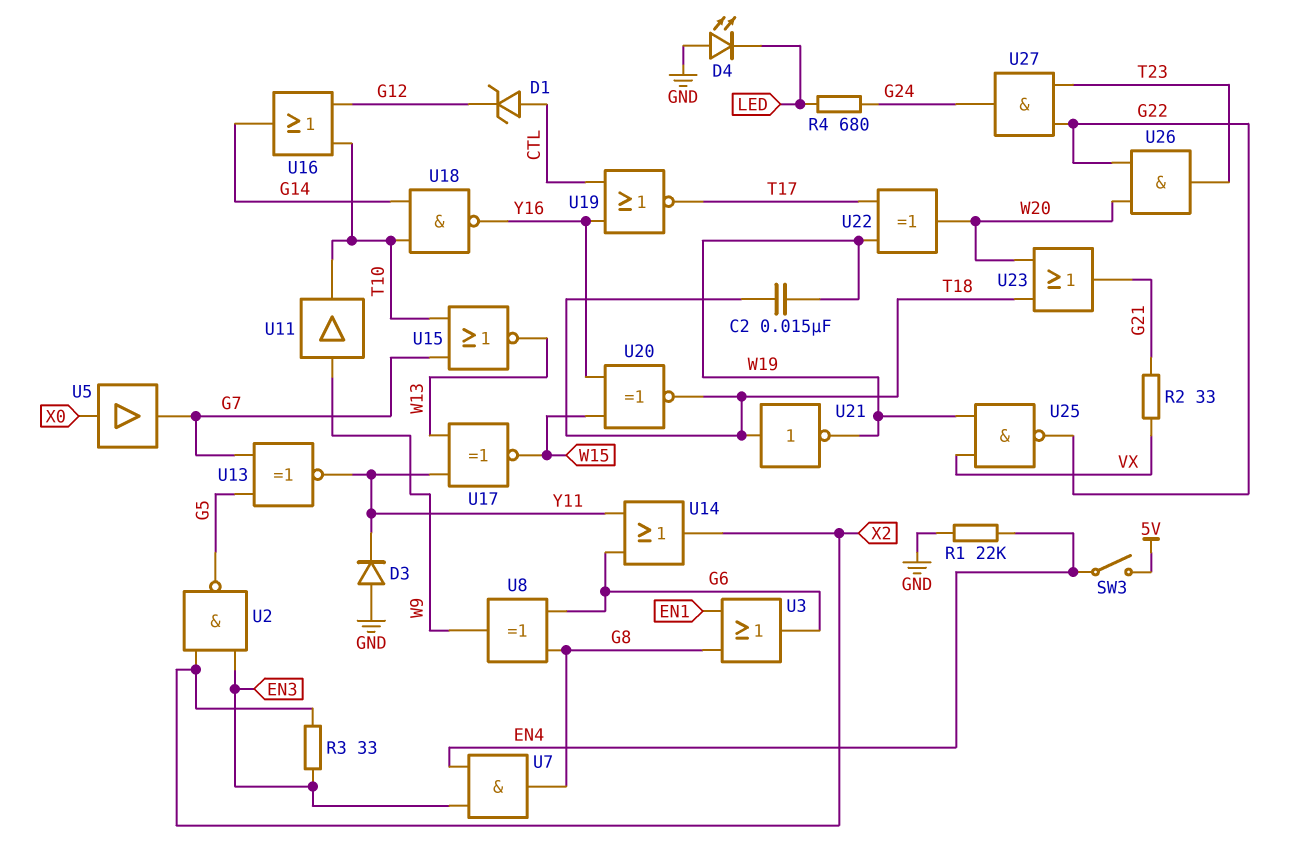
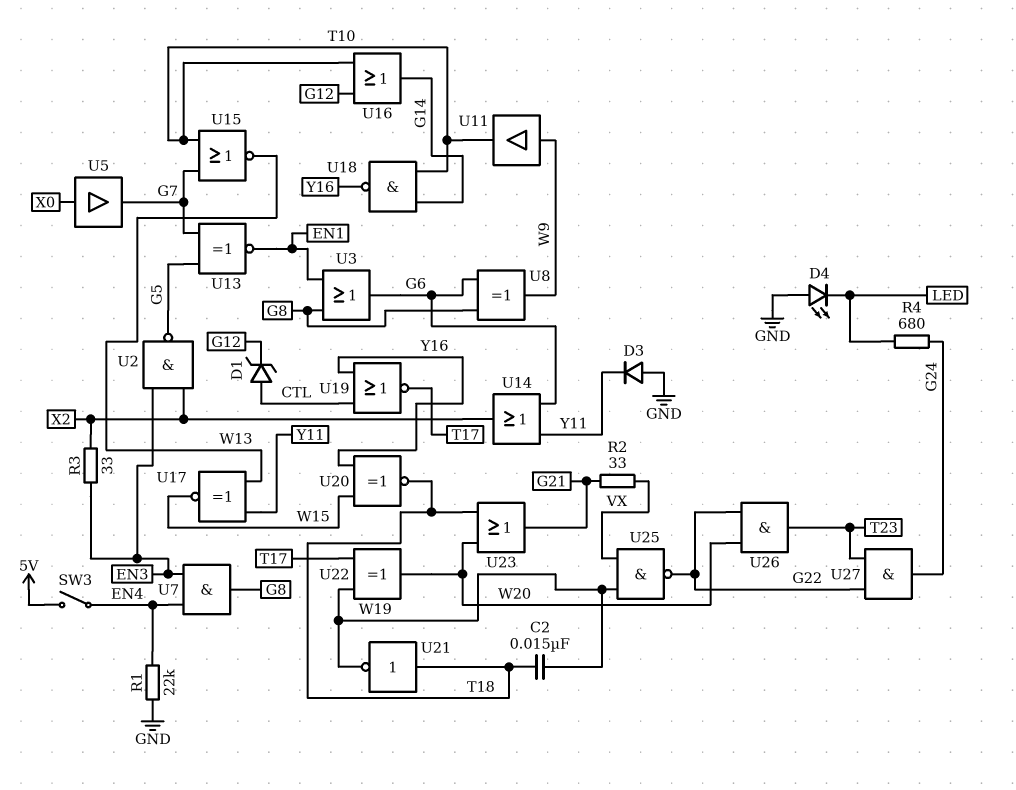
U13: XNOR (in G5, in G7, out Y11) -> XNOR (in G5, in G7, out EN1)

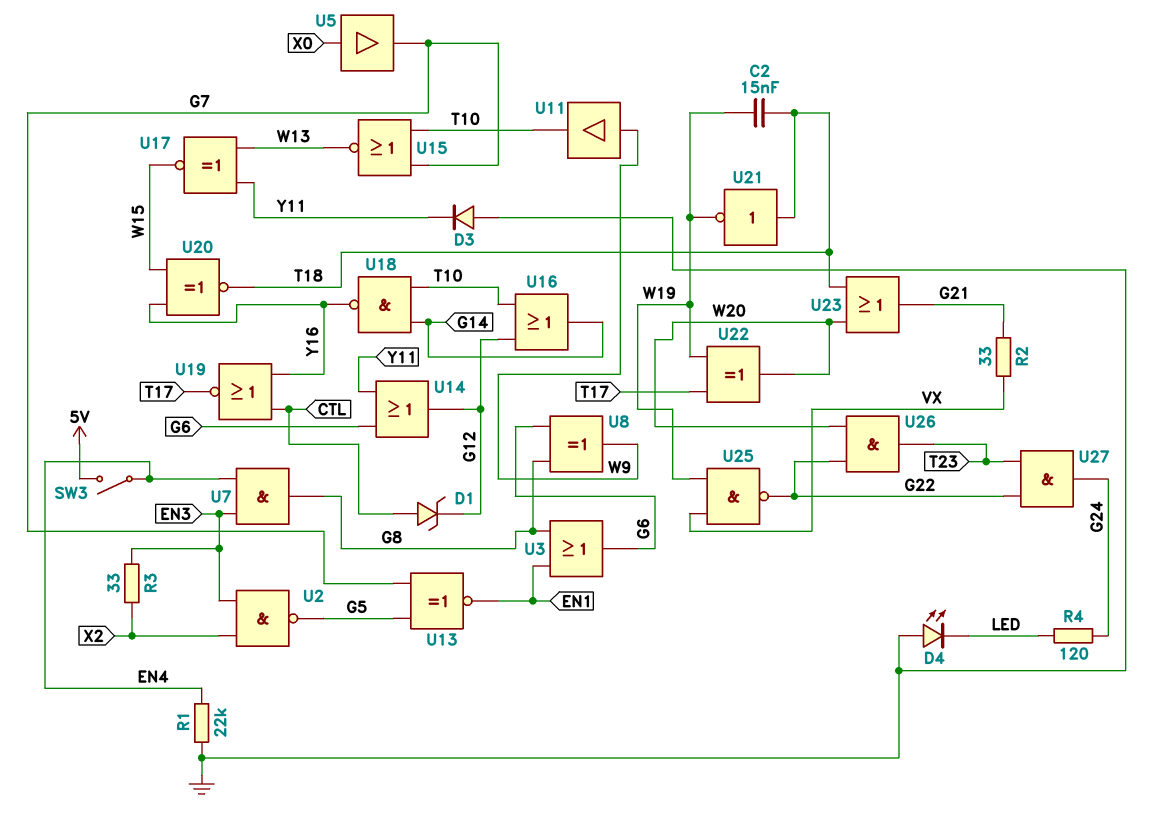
R4: 680 (G24, LED) -> 120 (G24, LED)
U14: OR (in G6, in Y11, out X2) -> OR (in G6, in Y11, out G12)

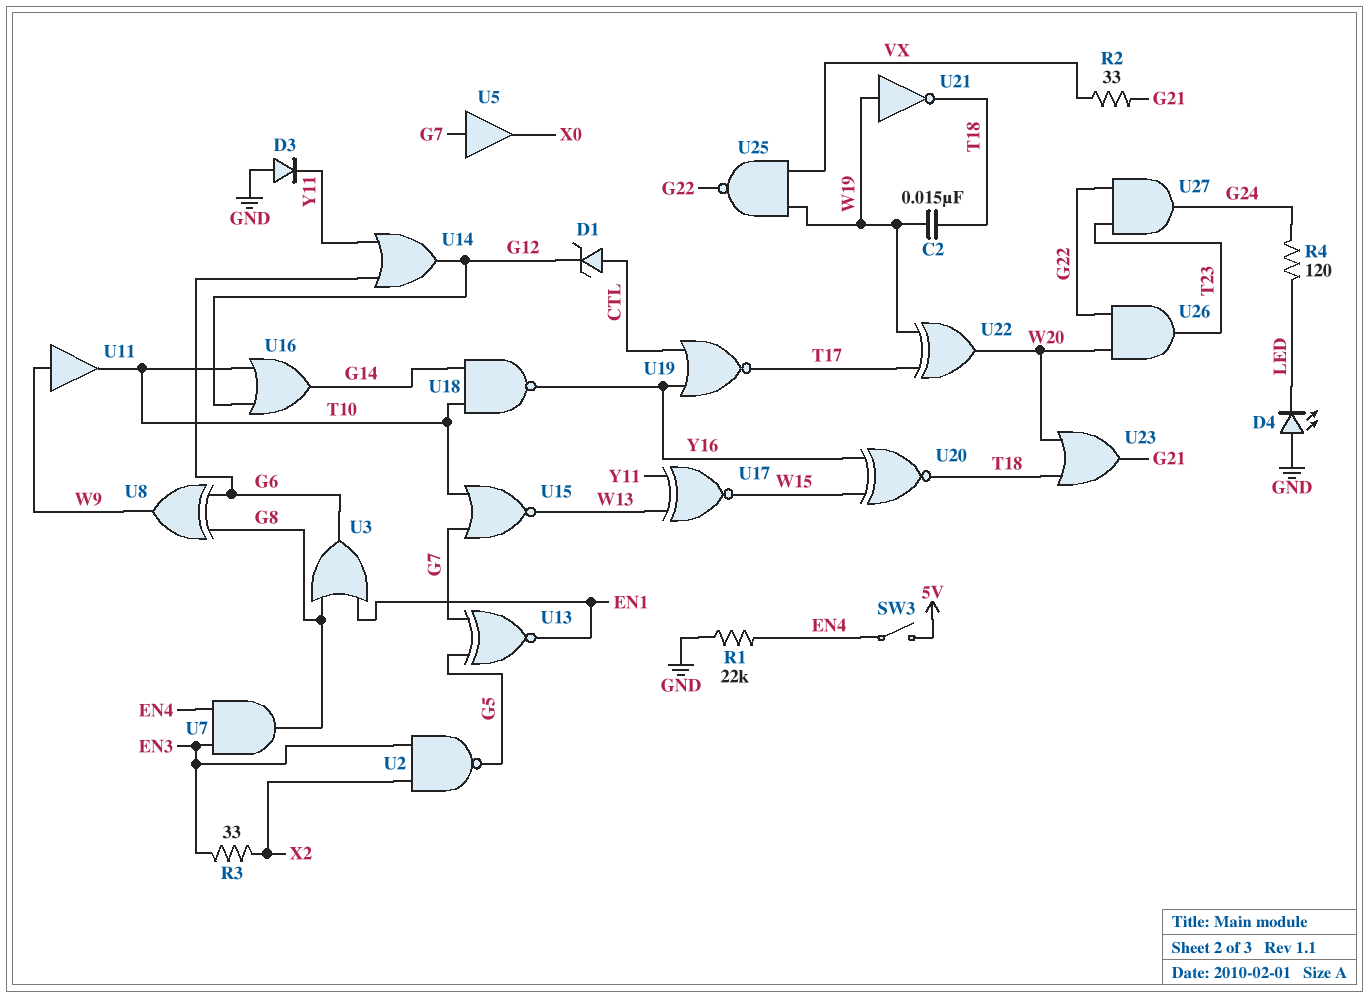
U5: buffer (in X0, out G7) -> buffer (in G7, out X0)
U21: NOT (in T18, out W19) -> NOT (in W19, out T18)

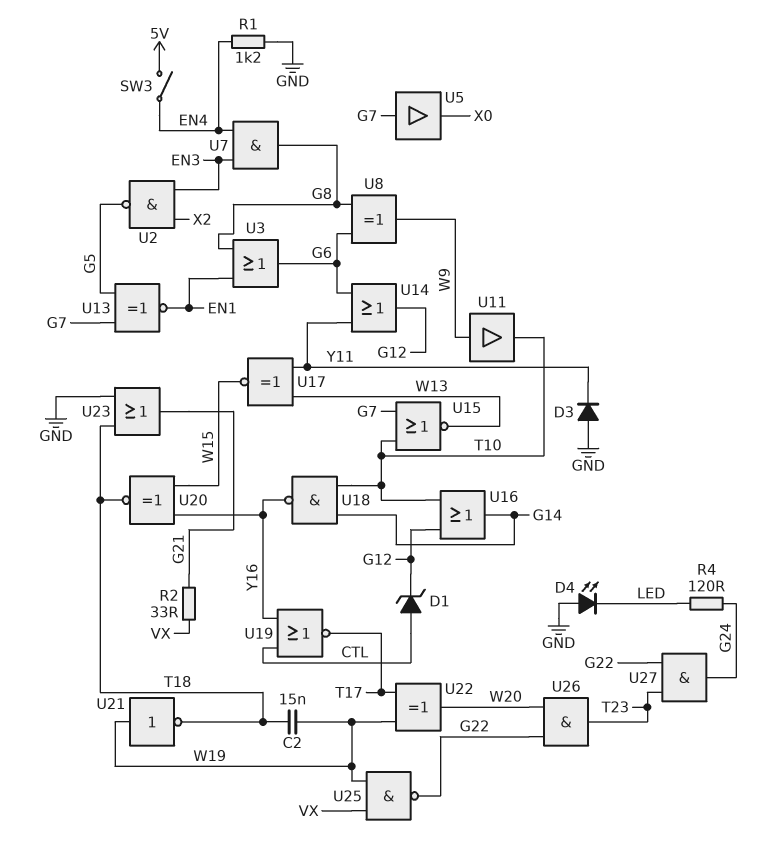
R1: 22k (EN4, GND) -> 1.2k (EN4, GND)
R3: 33 (EN3, X2) -> none
U23: OR (in T18, in W20, out G21) -> OR (in GND, in T18, out G21)

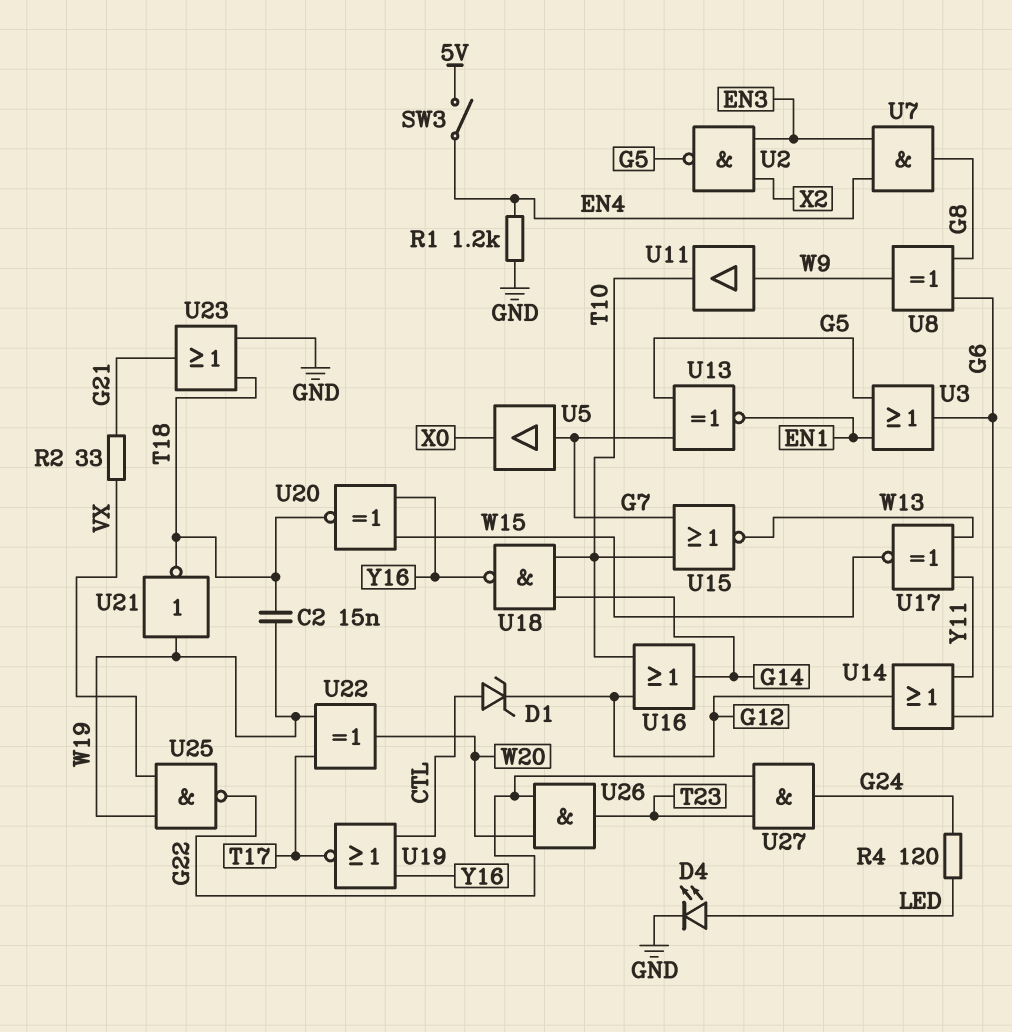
D3: diode (A GND, K Y11) -> none
D4: LED (A GND, K LED) -> LED (A LED, K GND)
U3: OR (in EN1, in G8, out G6) -> OR (in EN1, in G5, out G6)

